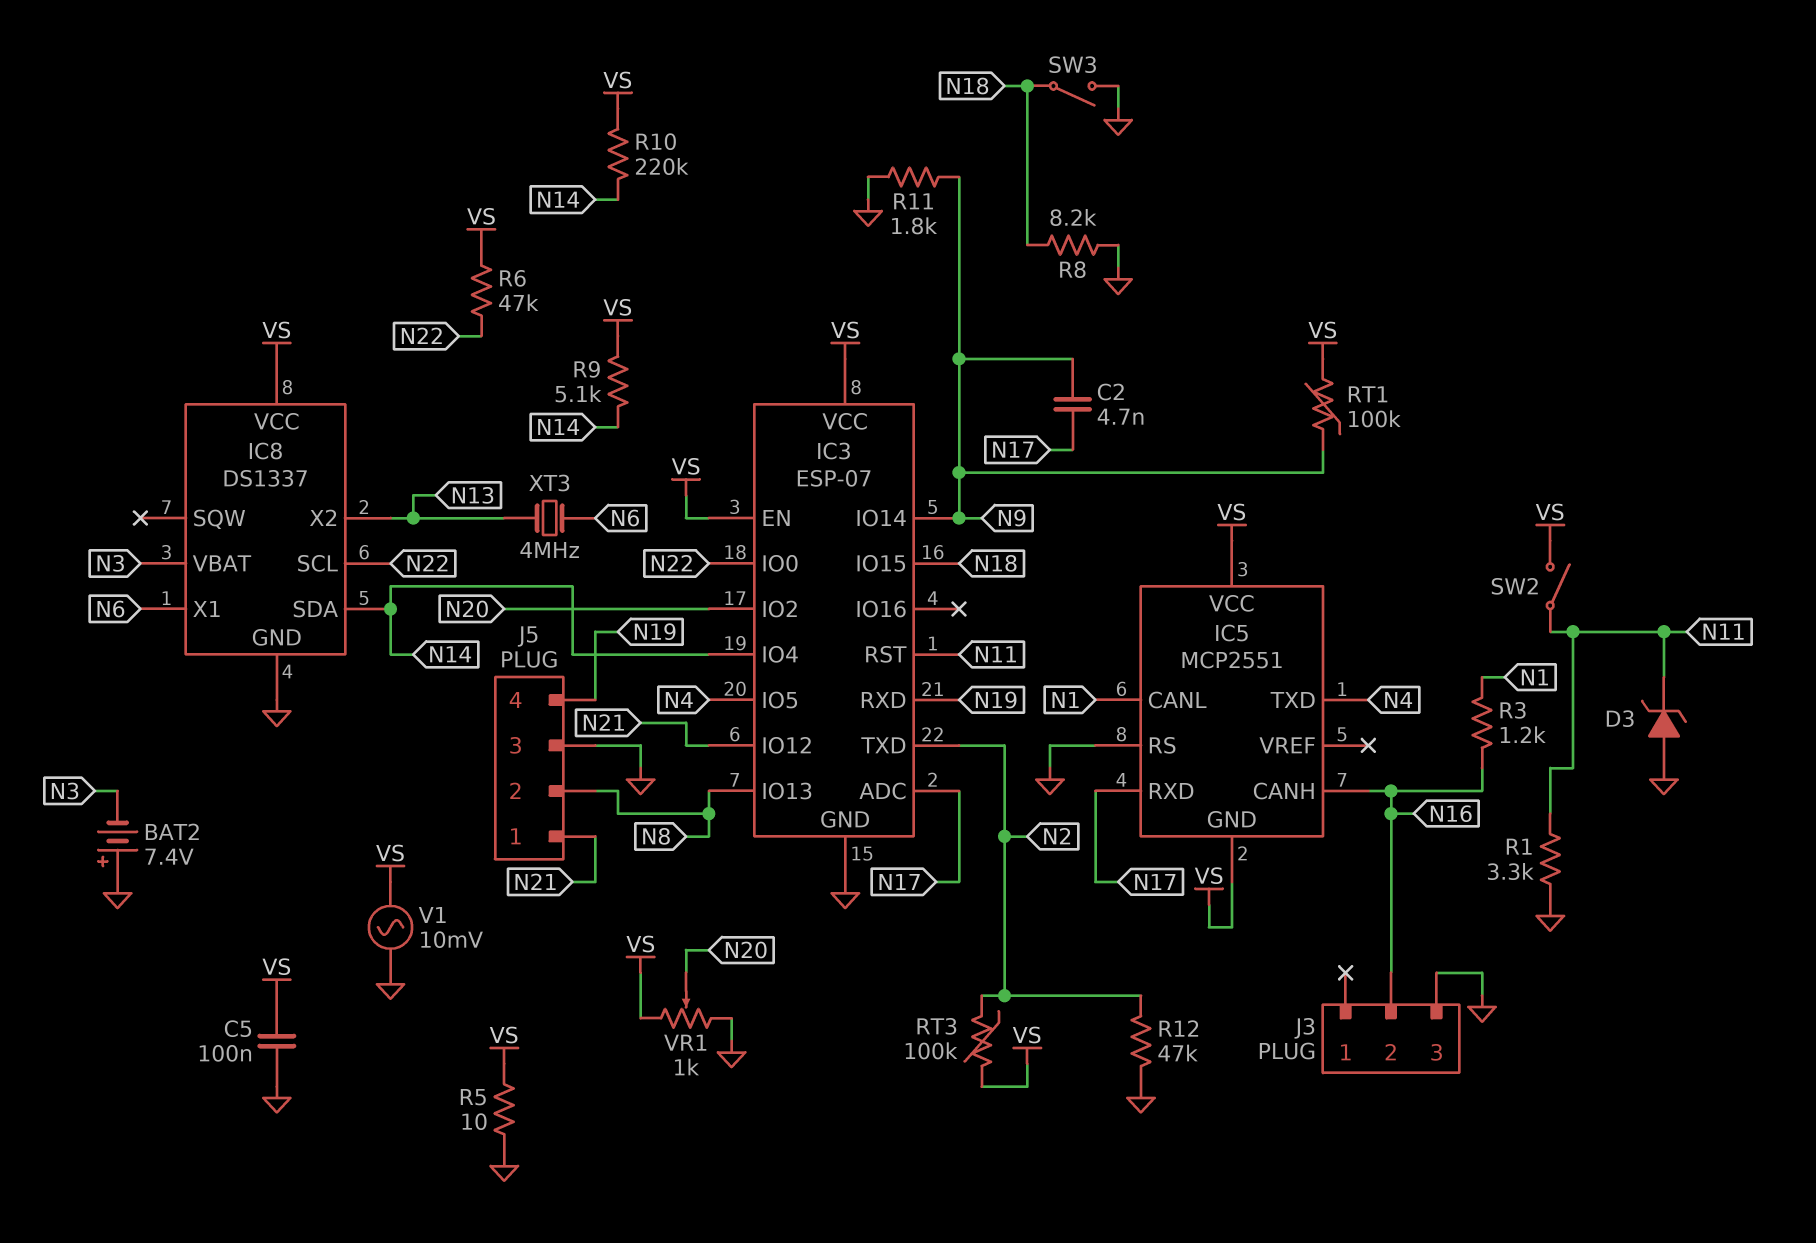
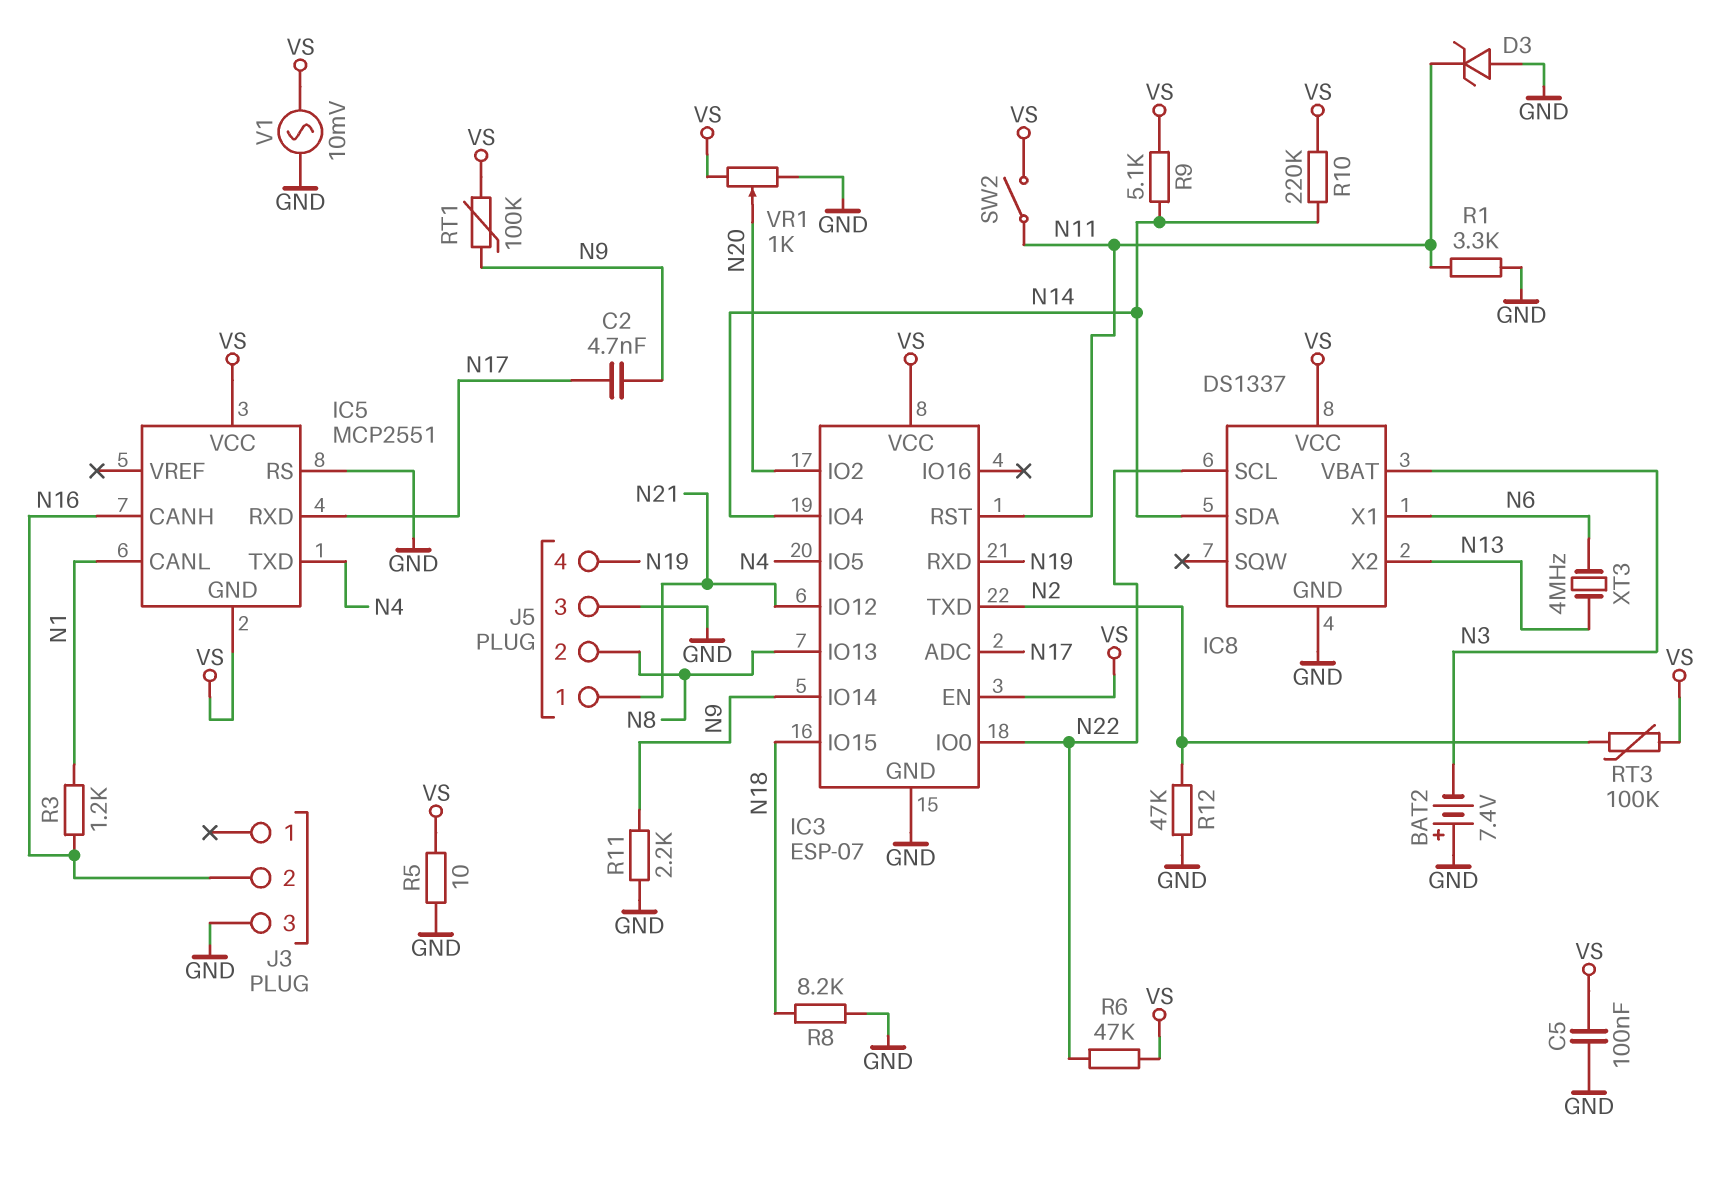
R11: 1.8k (GND, N9) -> 2.2k (GND, N9)
SW3: switch (GND, N18) -> none

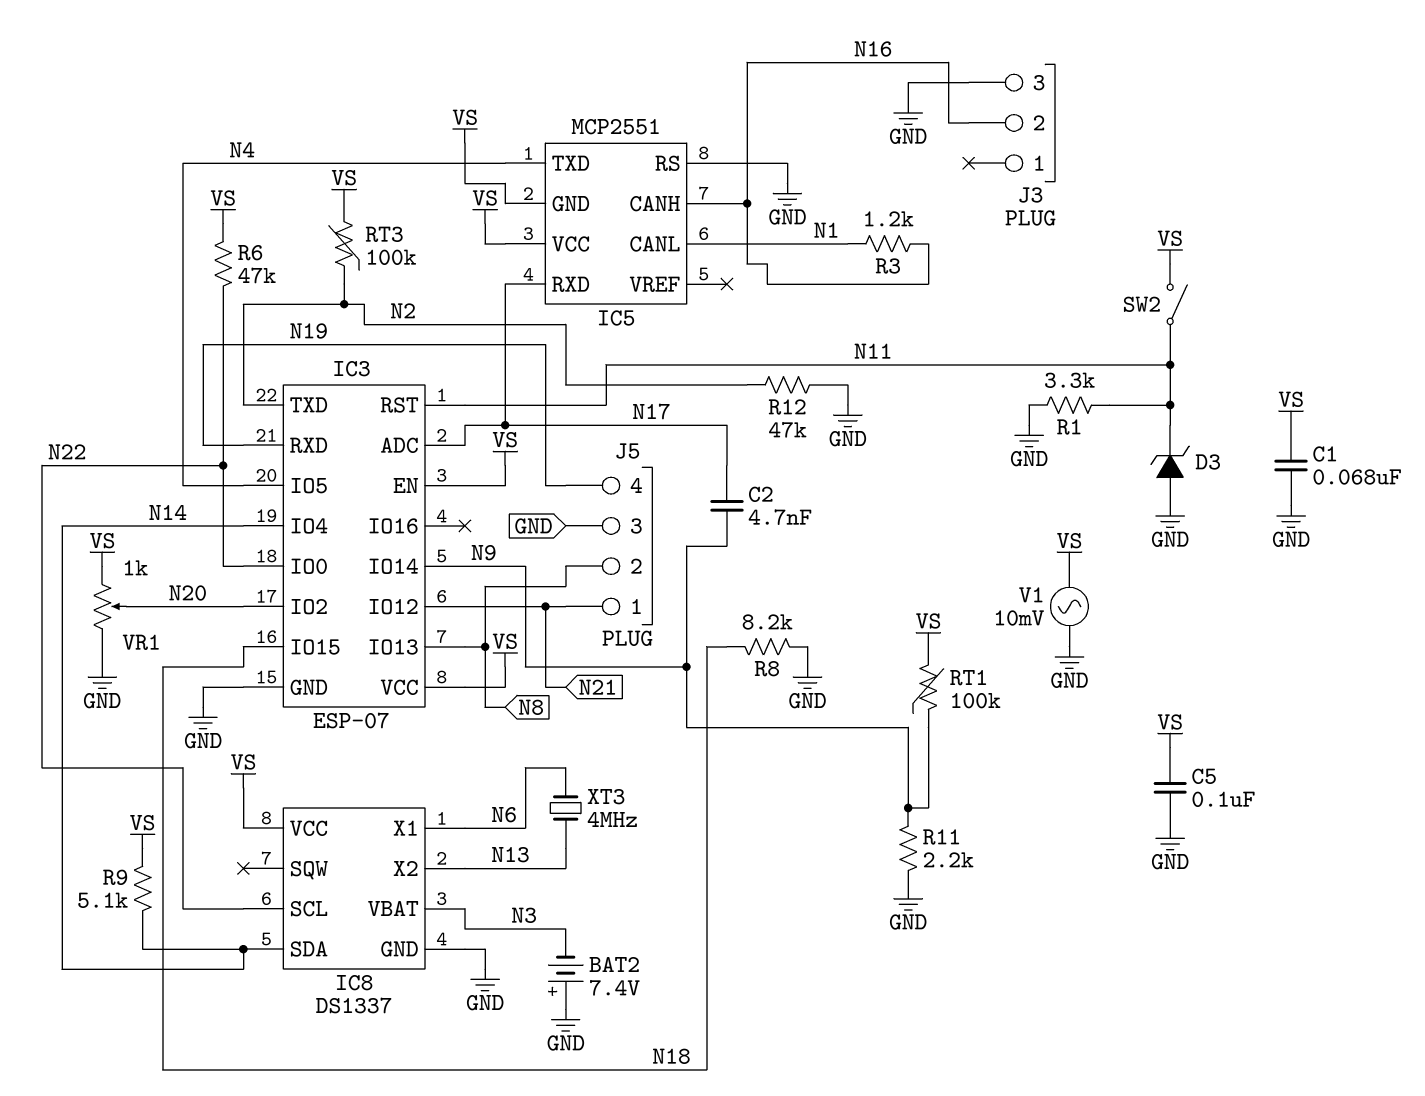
C1: none -> 68nF (GND, VS)
R5: 10 (GND, VS) -> none
R10: 220k (N14, VS) -> none

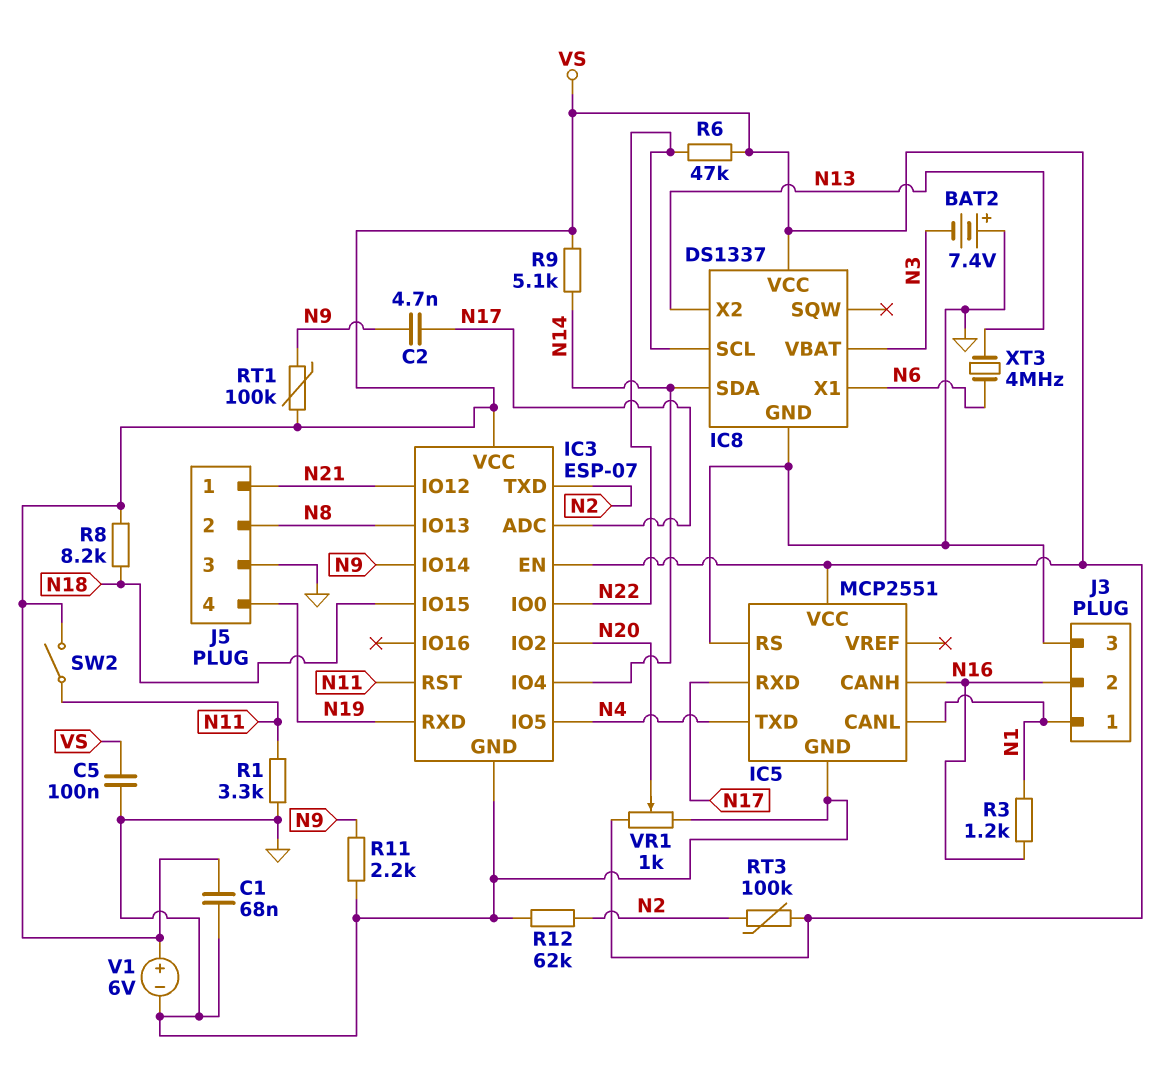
D3: zener (A GND, K N11) -> none
IC5 pin GND: VS -> GND
J3 pin 1: none -> N1
R8: 8.2k (GND, N18) -> 8.2k (N18, VS)
R12: 47k (GND, N2) -> 62k (GND, N2)
V1: AC 10mV (GND, VS) -> 6V (plus VS, minus GND)

